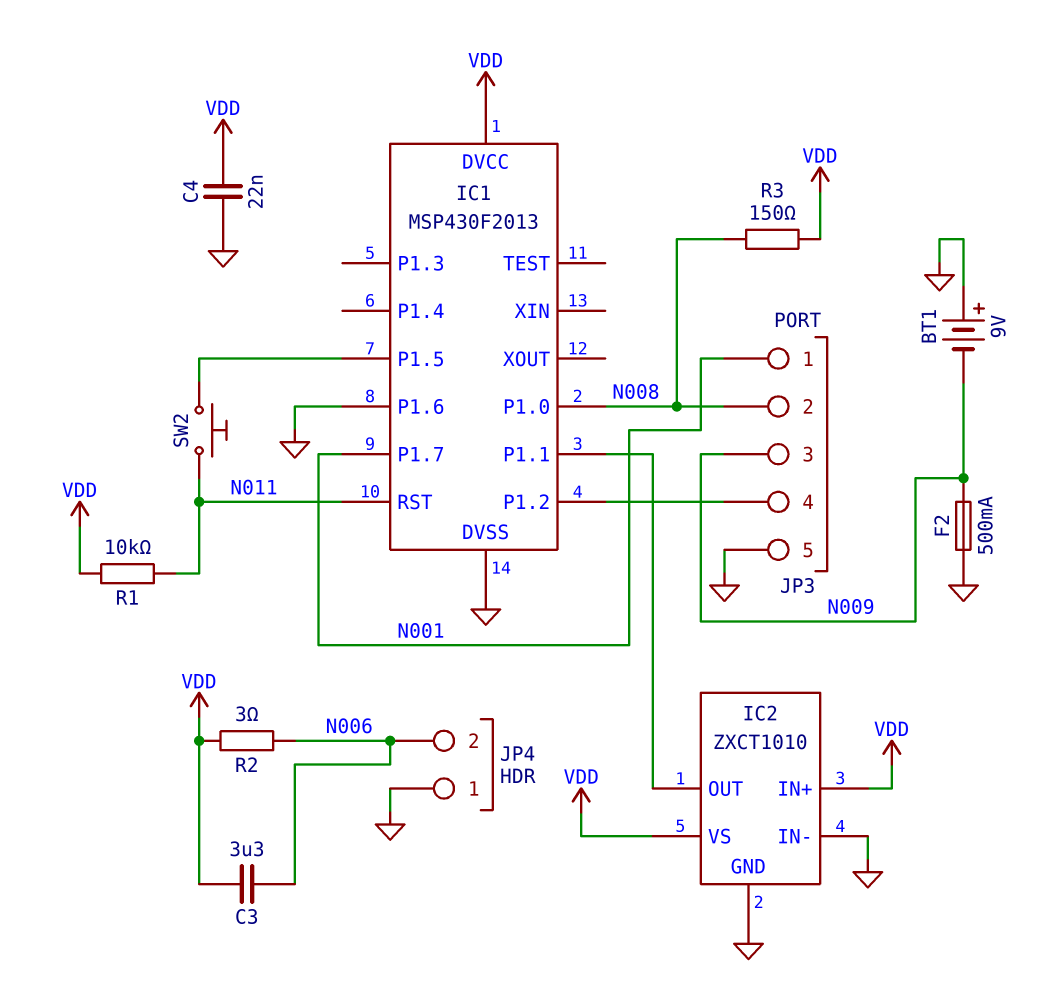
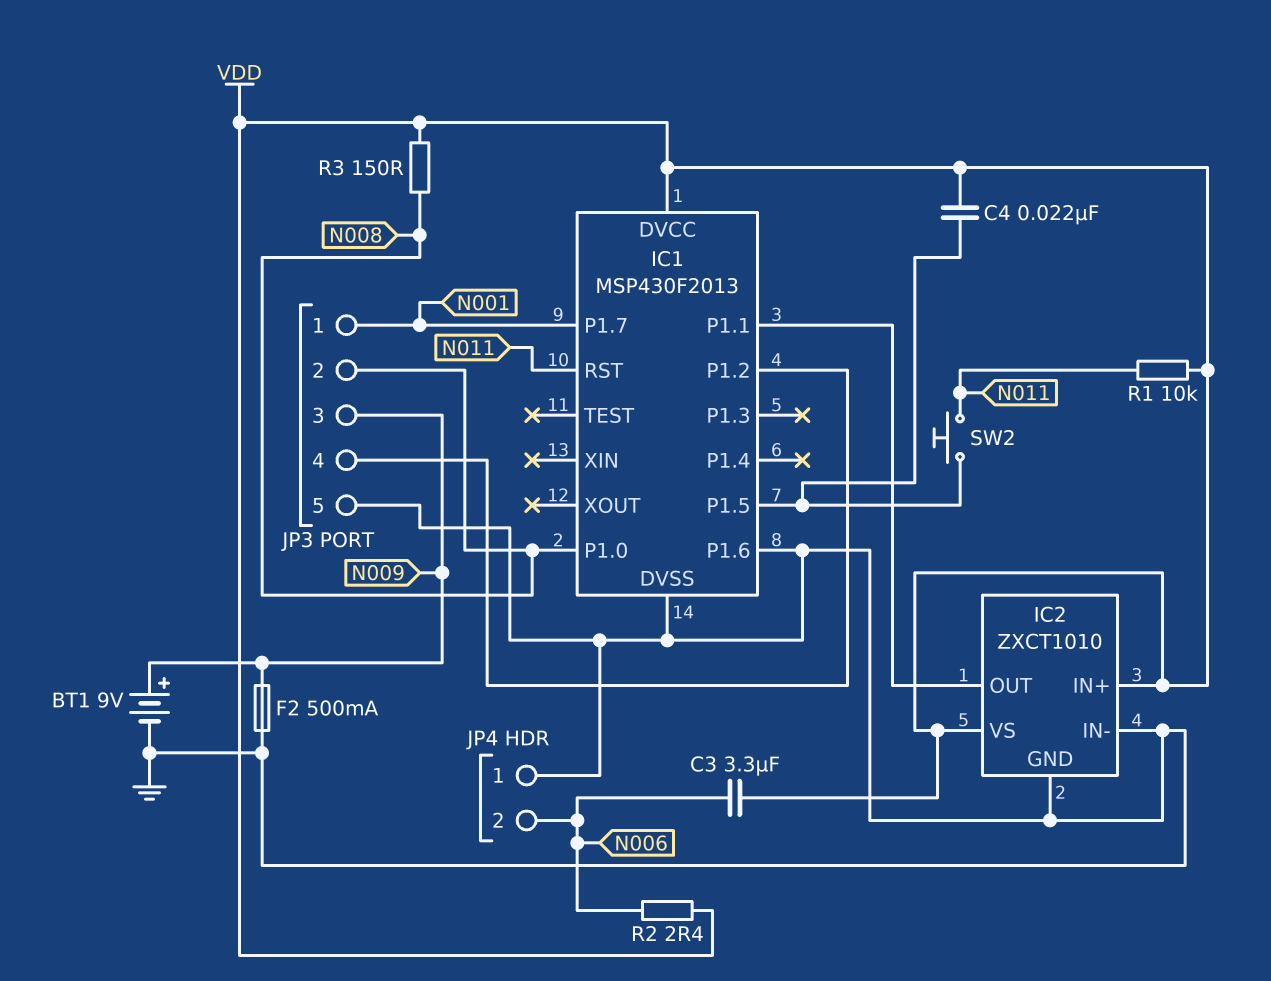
BT1: 9V (plus GND, minus N009) -> 9V (plus N009, minus GND)
C4: 22nF (GND, VDD) -> 22nF (IC1/P1.5, VDD)
R2: 3 (N006, VDD) -> 2.4 (N006, VDD)

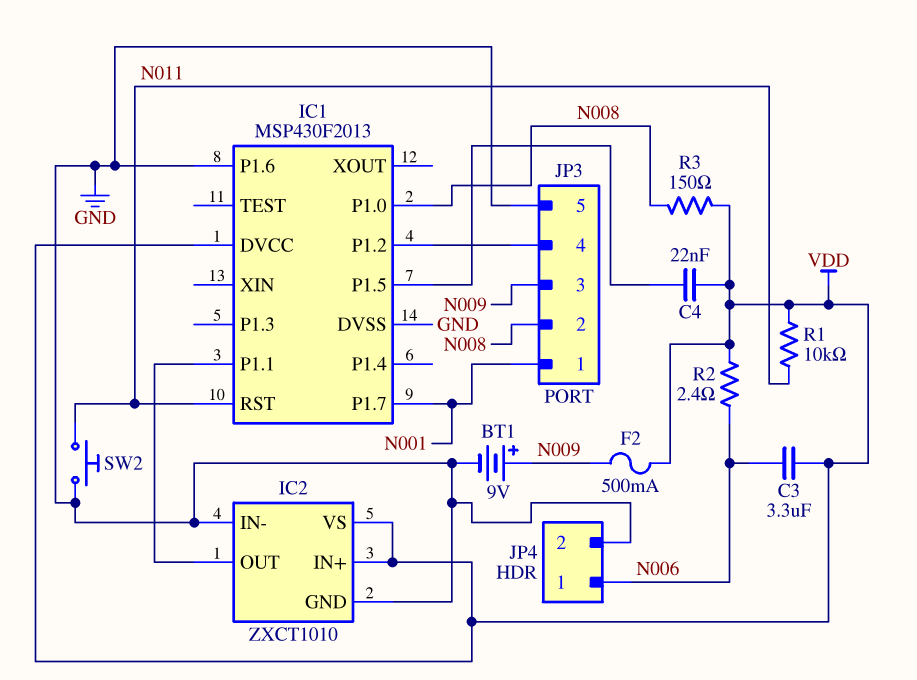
F2: 500mA (GND, N009) -> 500mA (N009, VDD)
JP4 pin 1: GND -> N006
JP4 pin 2: N006 -> GND
SW2: button (IC1/P1.5, N011) -> button (GND, N011)

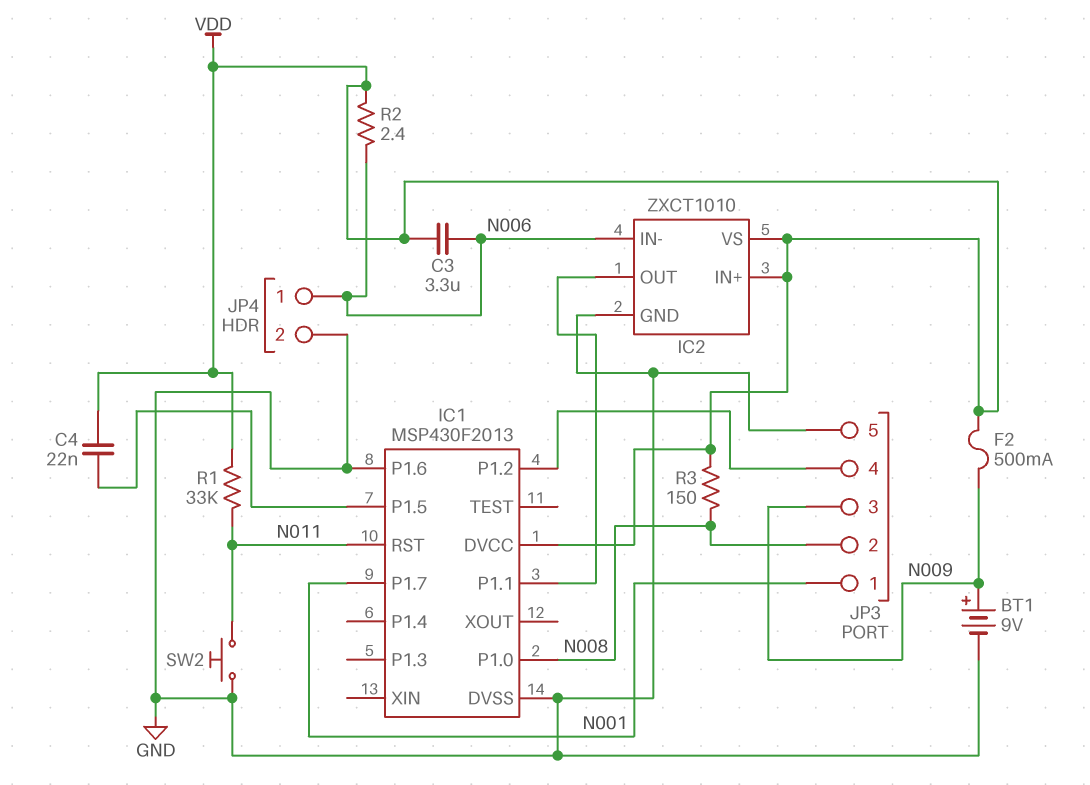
IC2 pin IN-: GND -> N006
R1: 10k (N011, VDD) -> 33k (N011, VDD)

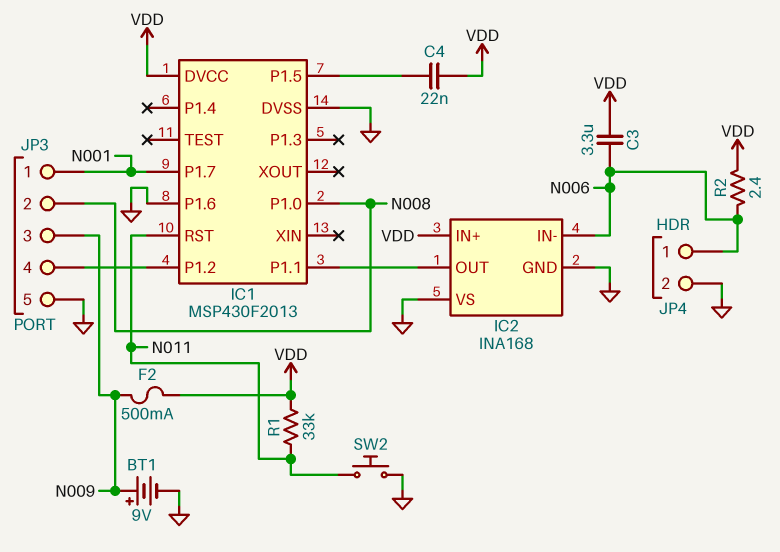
IC2: ZXCT1010 -> INA168
IC2 pin VS: VDD -> GND
R3: 150 (N008, VDD) -> none

